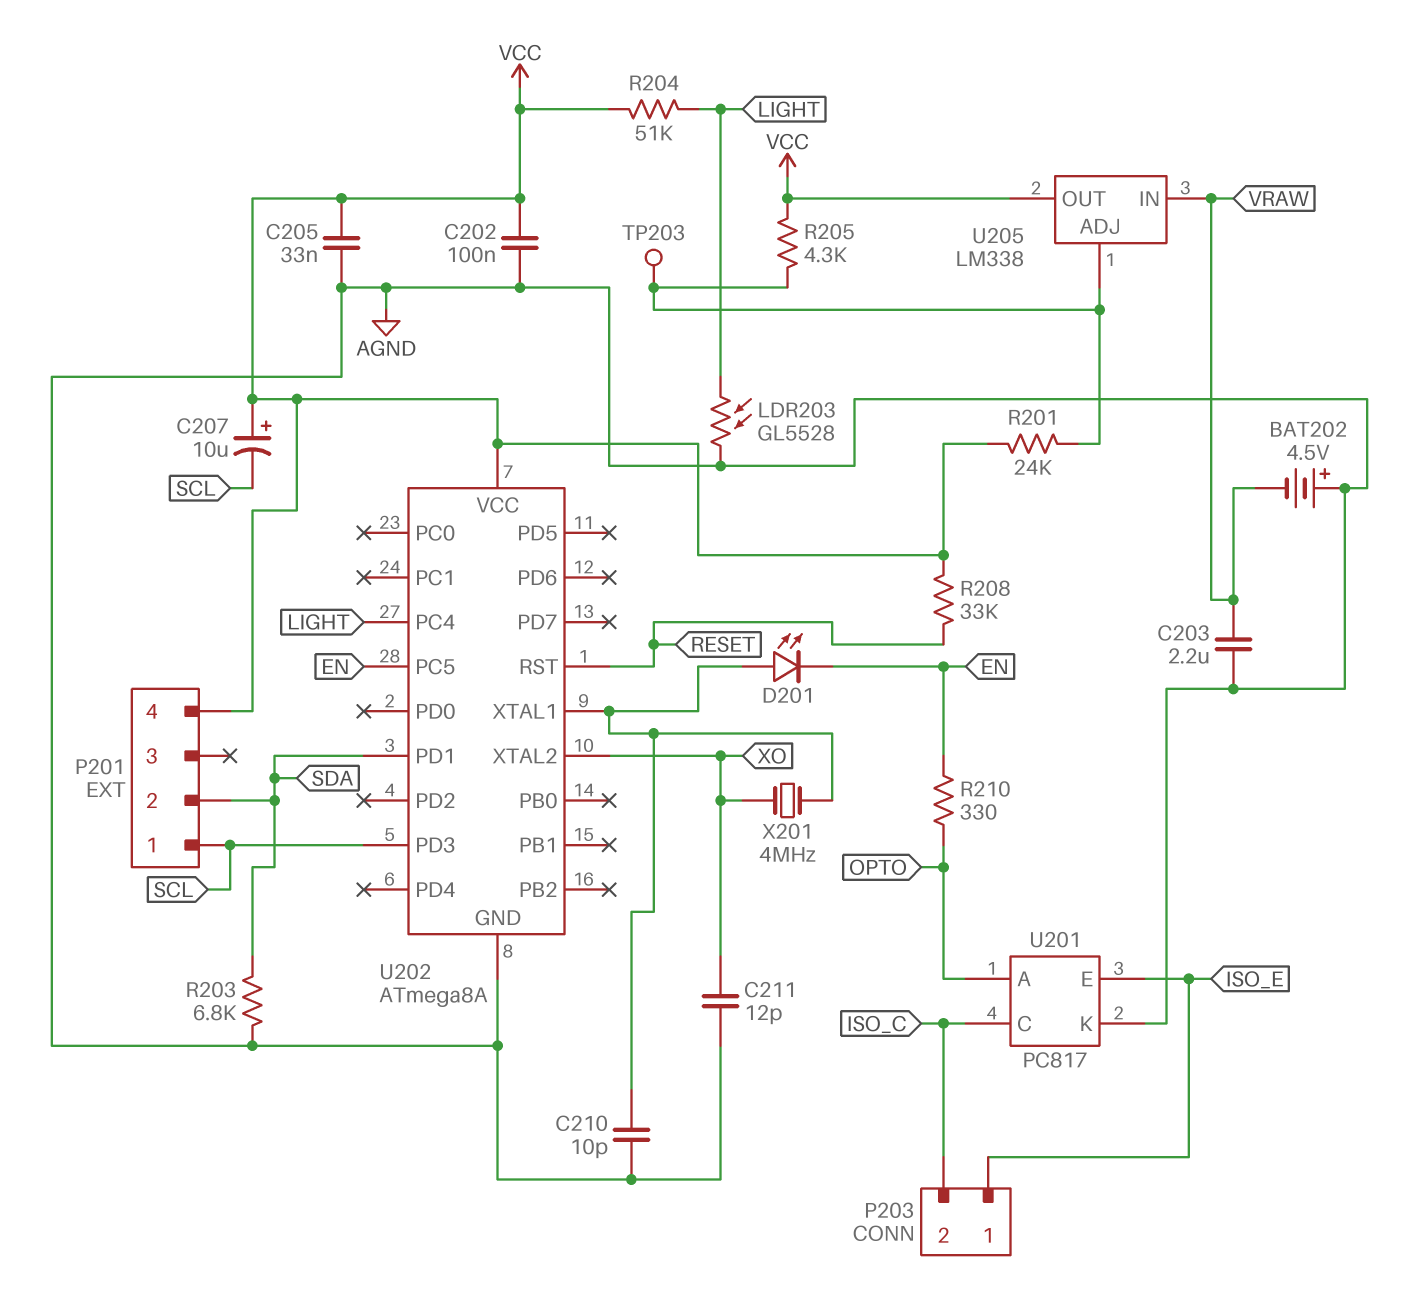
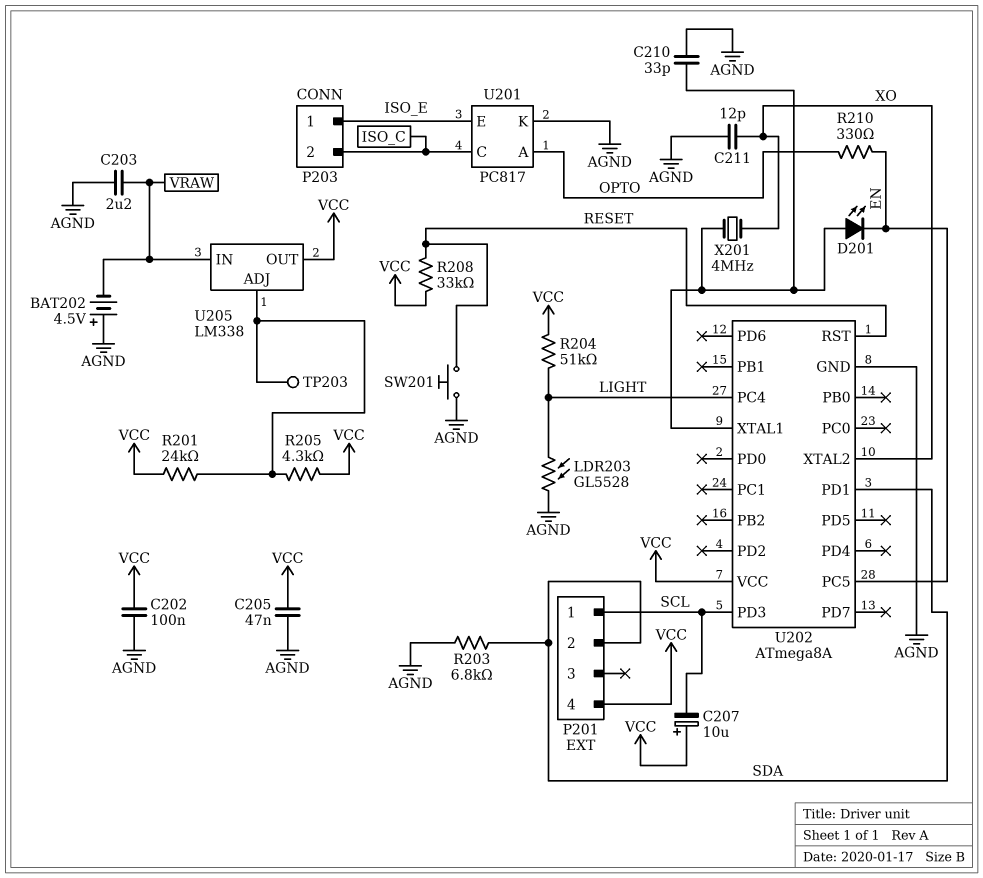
C205: 33nF (AGND, VCC) -> 47nF (AGND, VCC)
C210: 10pF (AGND, U202/XTAL1) -> 33pF (AGND, U202/XTAL1)
SW201: none -> button (AGND, RESET)

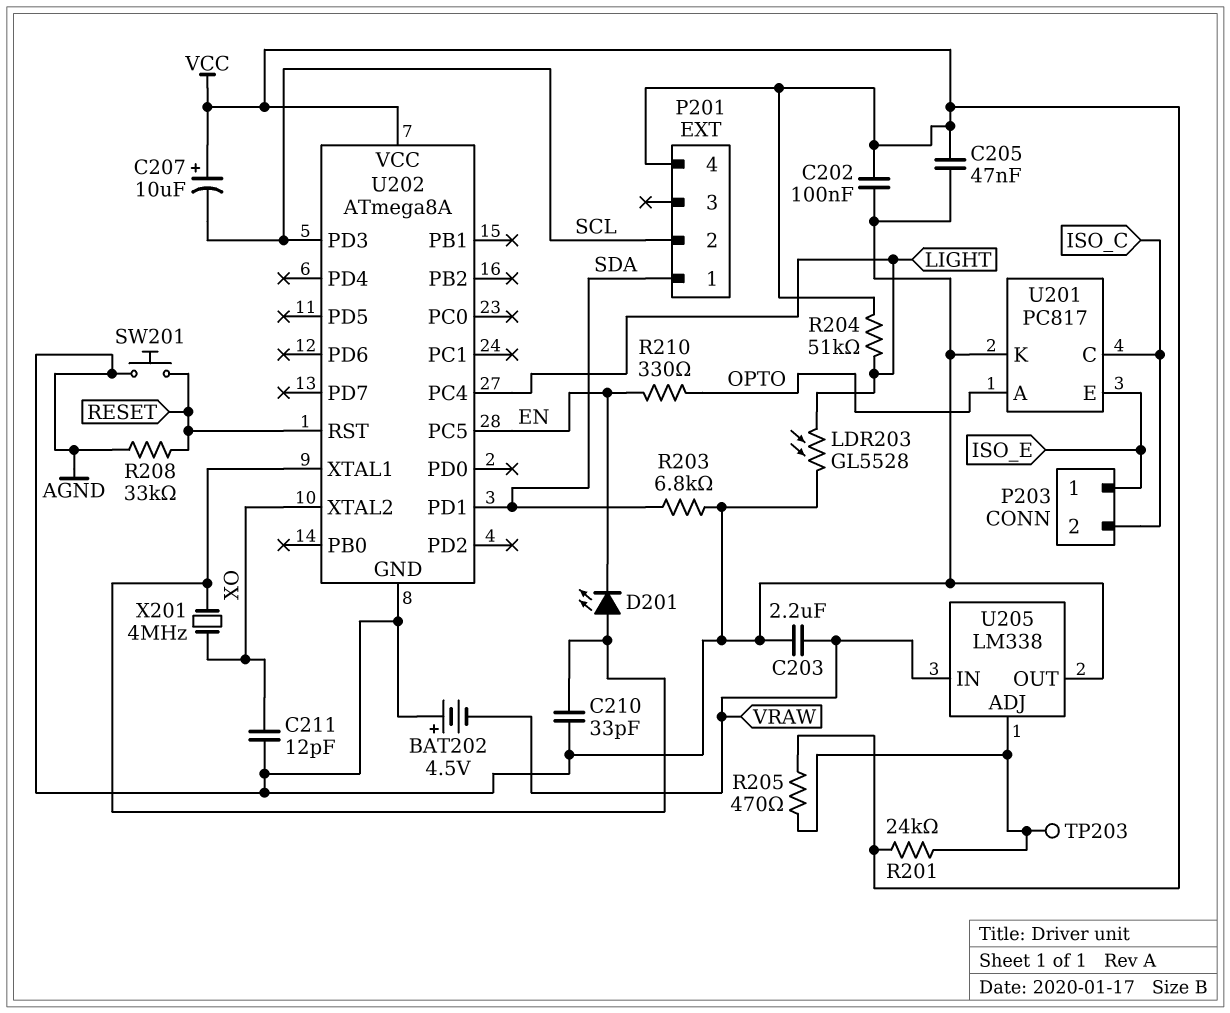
P201 pin 1: SCL -> SDA
P201 pin 2: SDA -> SCL
R205: 4.3k (U205/ADJ, VCC) -> 470 (U205/ADJ, VCC)
R208: 33k (RESET, VCC) -> 33k (AGND, RESET)
U205 pin OUT: VCC -> AGND

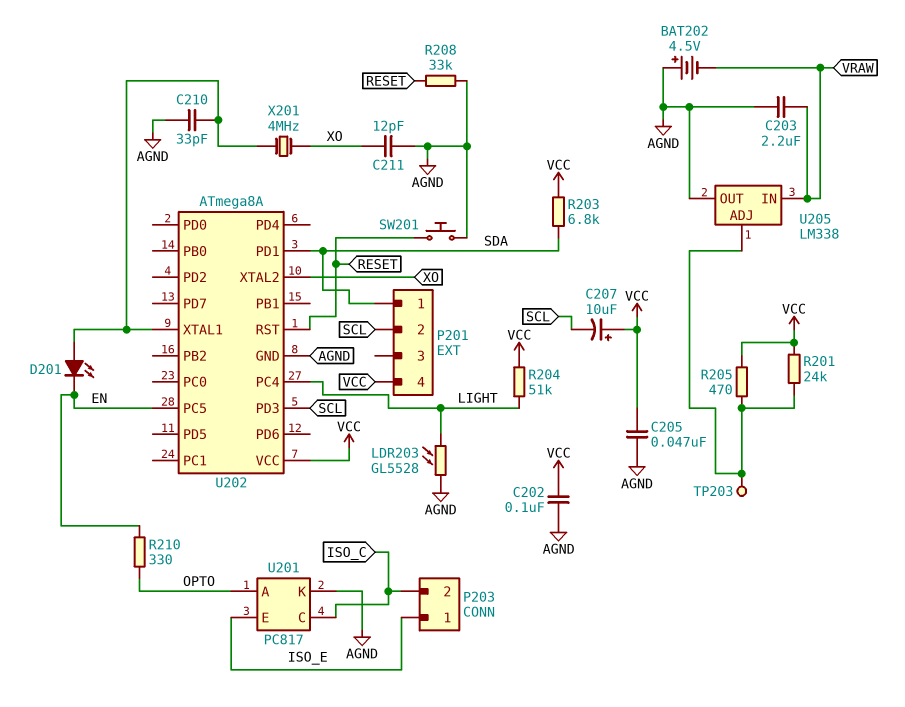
R203: 6.8k (AGND, SDA) -> 6.8k (SDA, VCC)

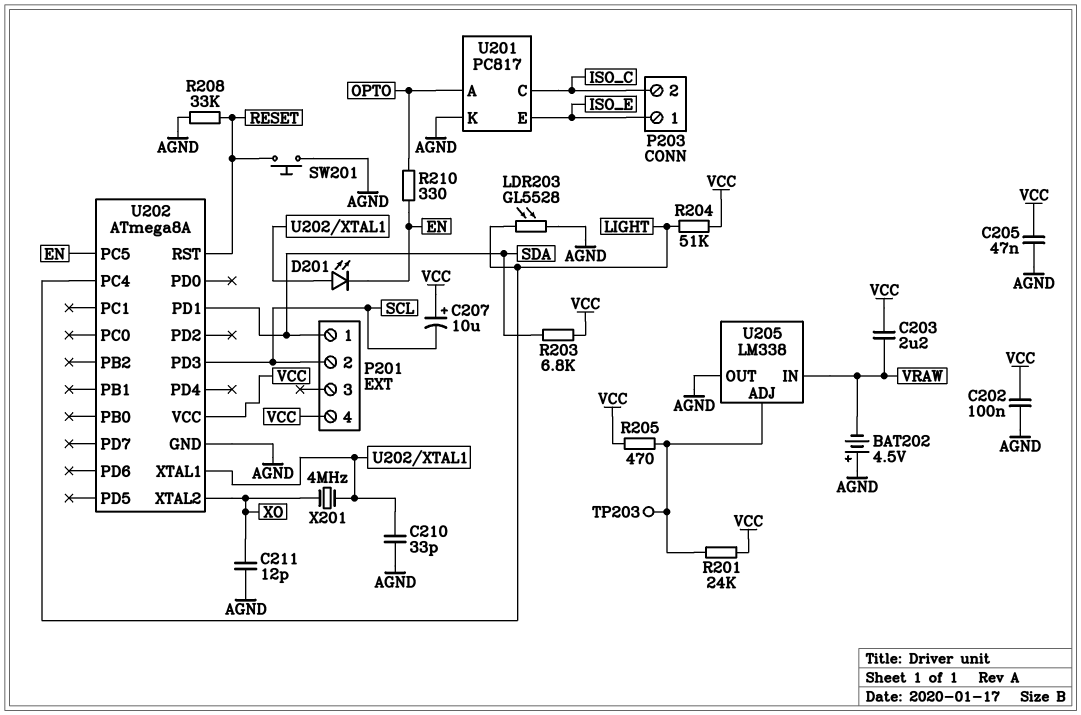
C203: 2.2uF (AGND, VRAW) -> 2.2uF (VCC, VRAW)

